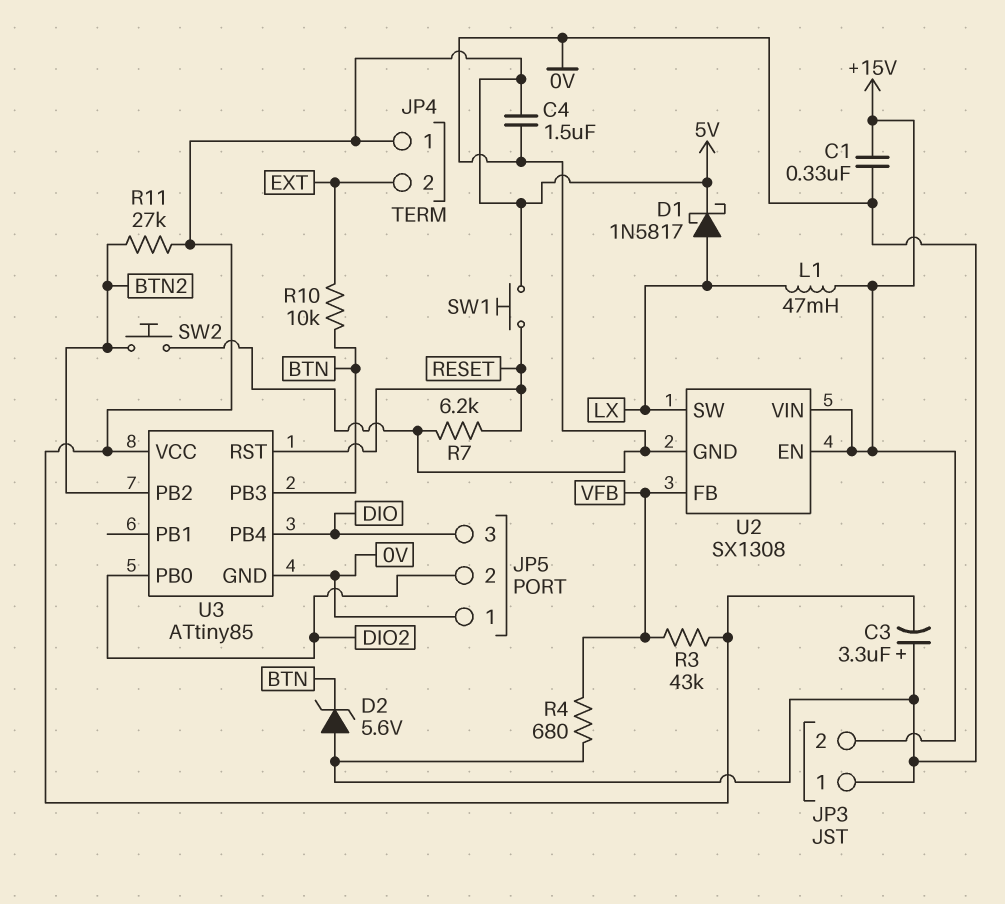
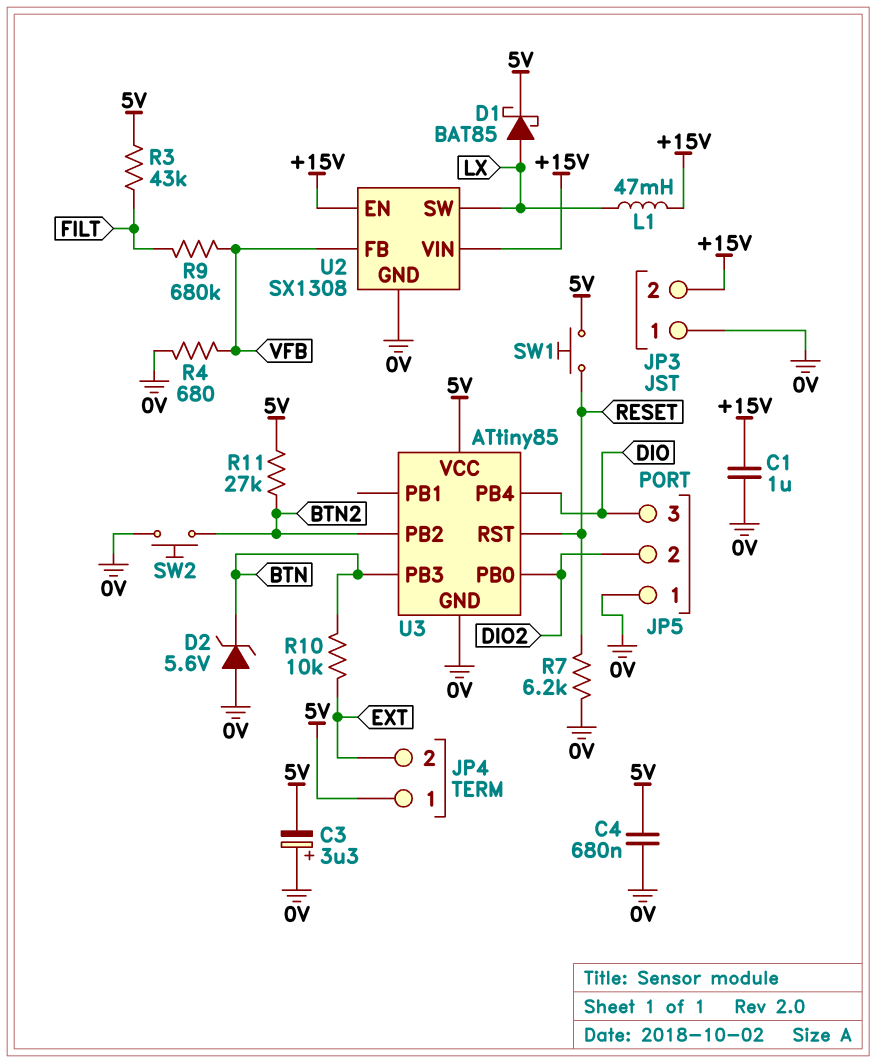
C1: 330nF (+15V, 0V) -> 1uF (+15V, 0V)
C4: 1.5uF (0V, 5V) -> 680nF (0V, 5V)
D1: schottky 1N5817 (A LX, K 5V) -> schottky BAT85 (A LX, K 5V)
R3: 43k (5V, VFB) -> 43k (5V, FILT)
R9: none -> 680k (FILT, VFB)

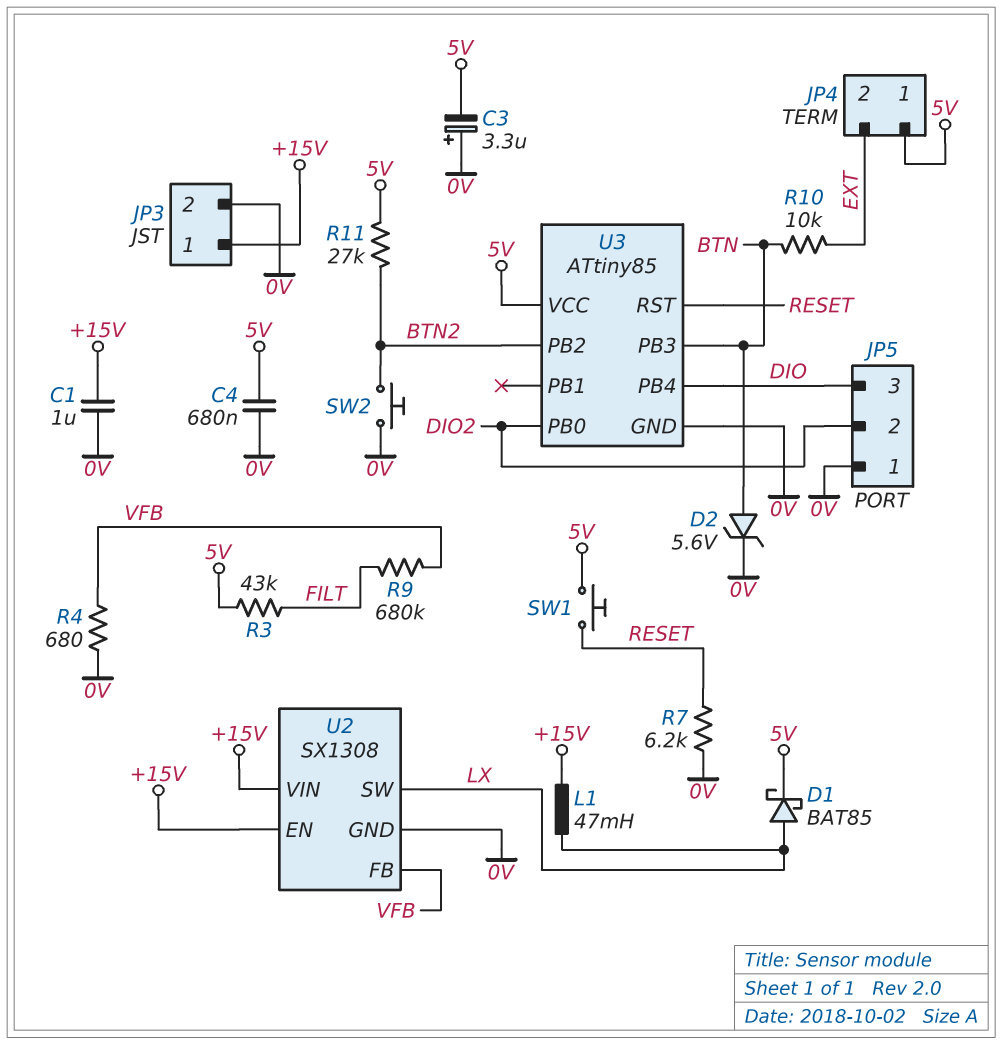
D2: zener 5.6V (A 0V, K BTN) -> zener 5.6V (A BTN, K 0V)
JP3 pin 1: 0V -> +15V
JP3 pin 2: +15V -> 0V

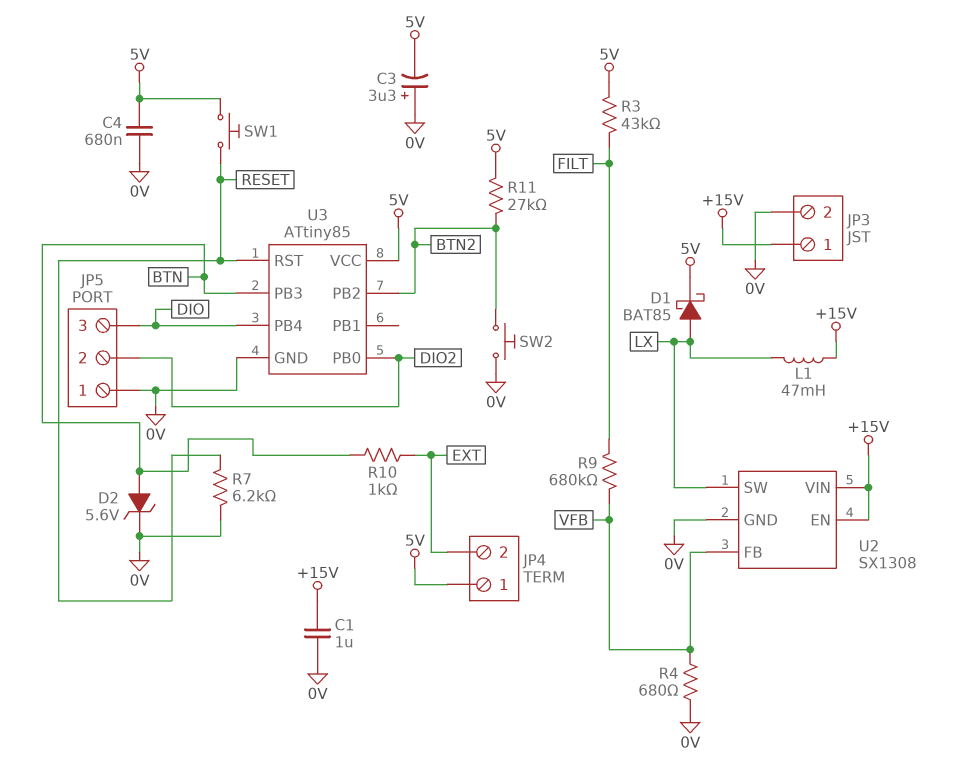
R10: 10k (BTN, EXT) -> 1k (BTN, EXT)

